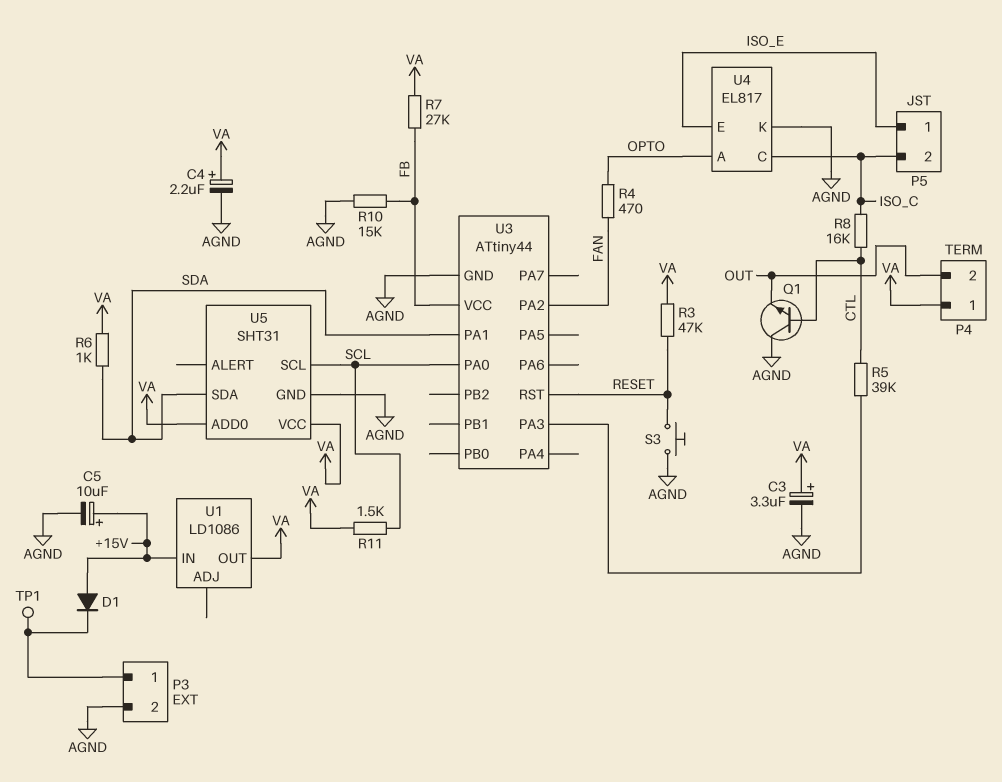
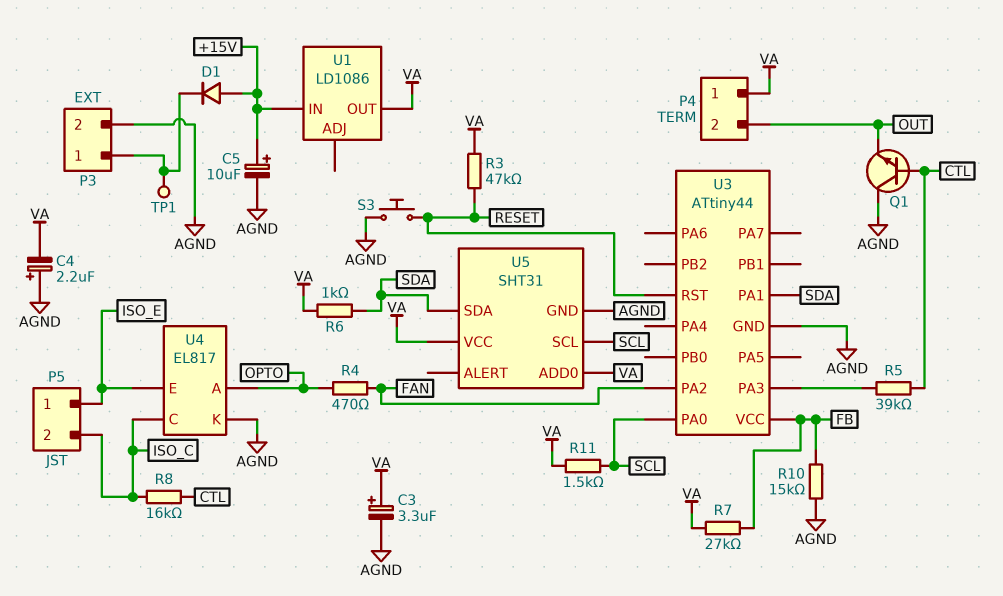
C4: 2.2uF (plus VA, minus AGND) -> 2.2uF (plus AGND, minus VA)

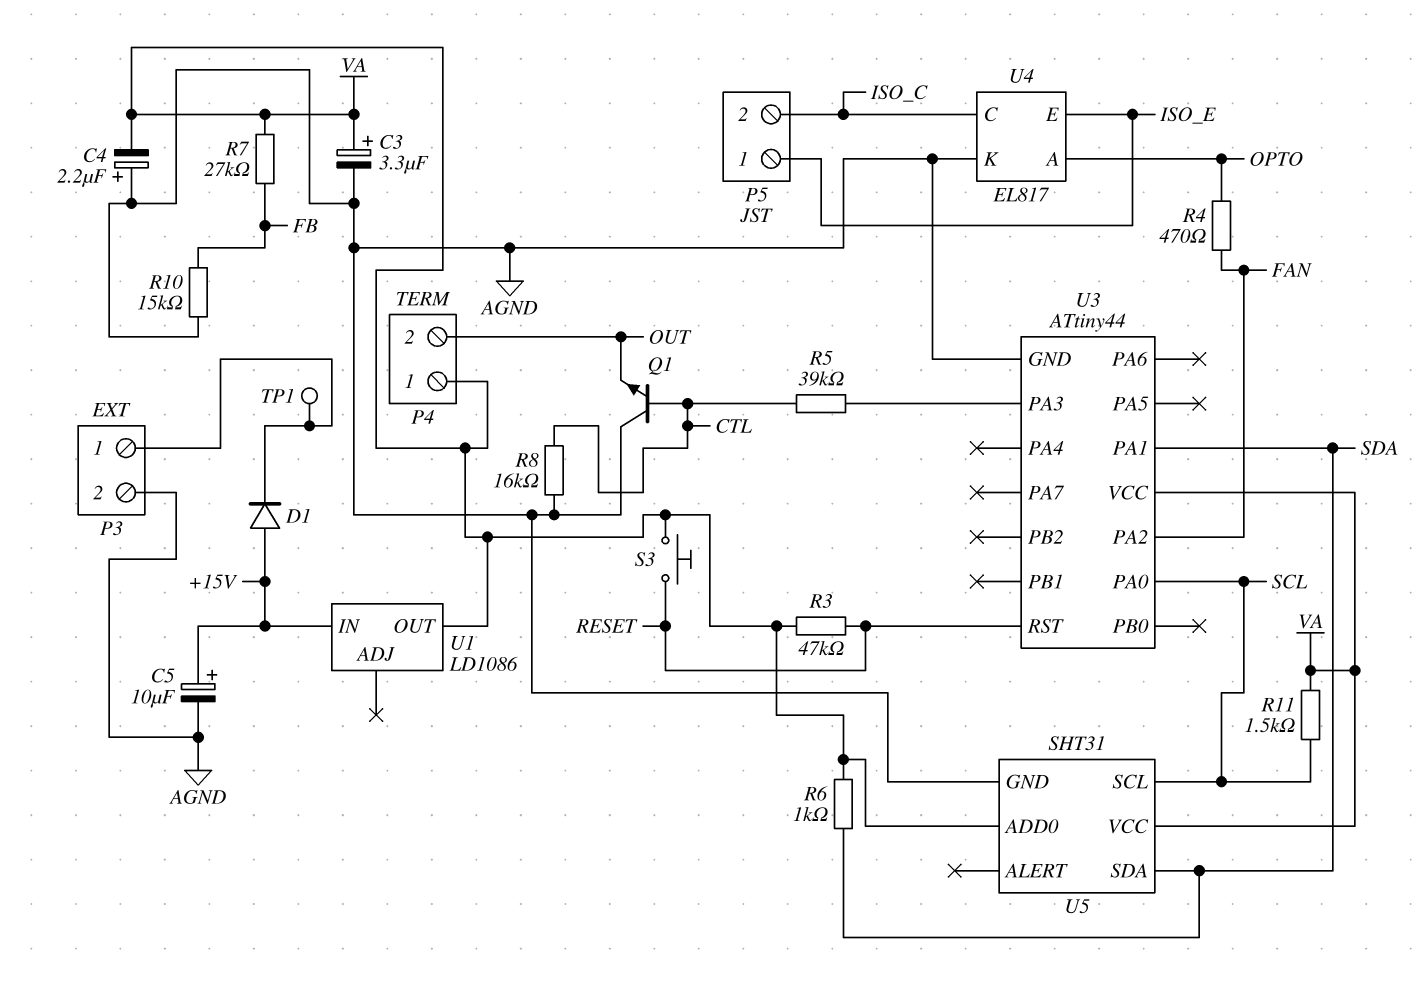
R8: 16k (CTL, ISO_C) -> 16k (AGND, CTL)
S3: button (AGND, RESET) -> button (RESET, VA)
U3 pin VCC: FB -> VA

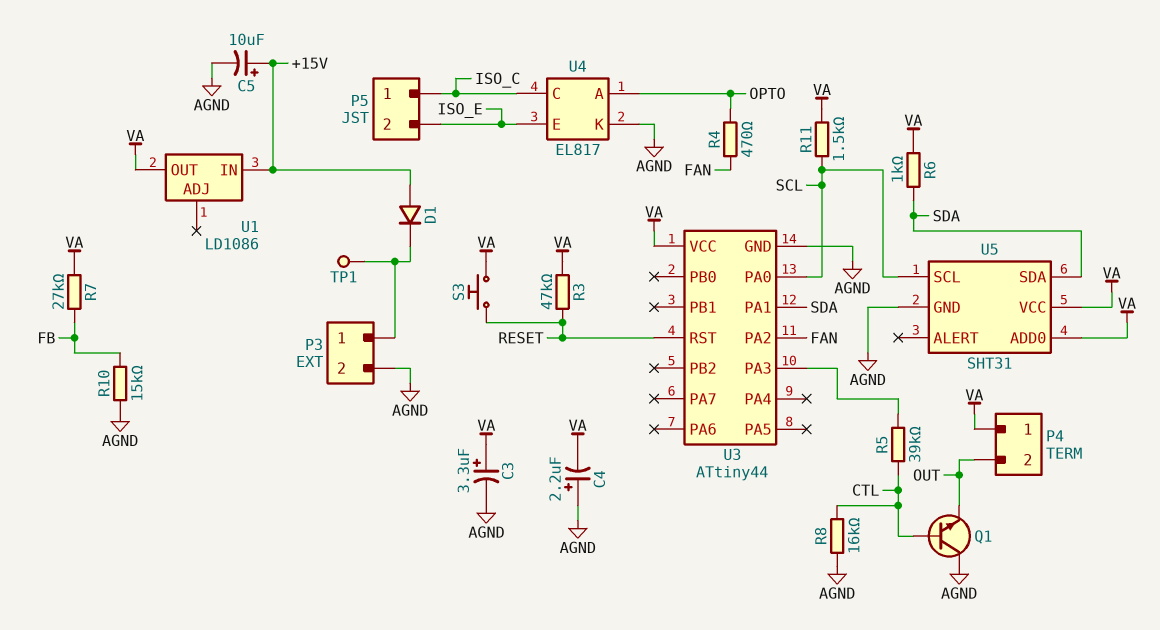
P5 pin 1: ISO_E -> ISO_C
P5 pin 2: ISO_C -> ISO_E

